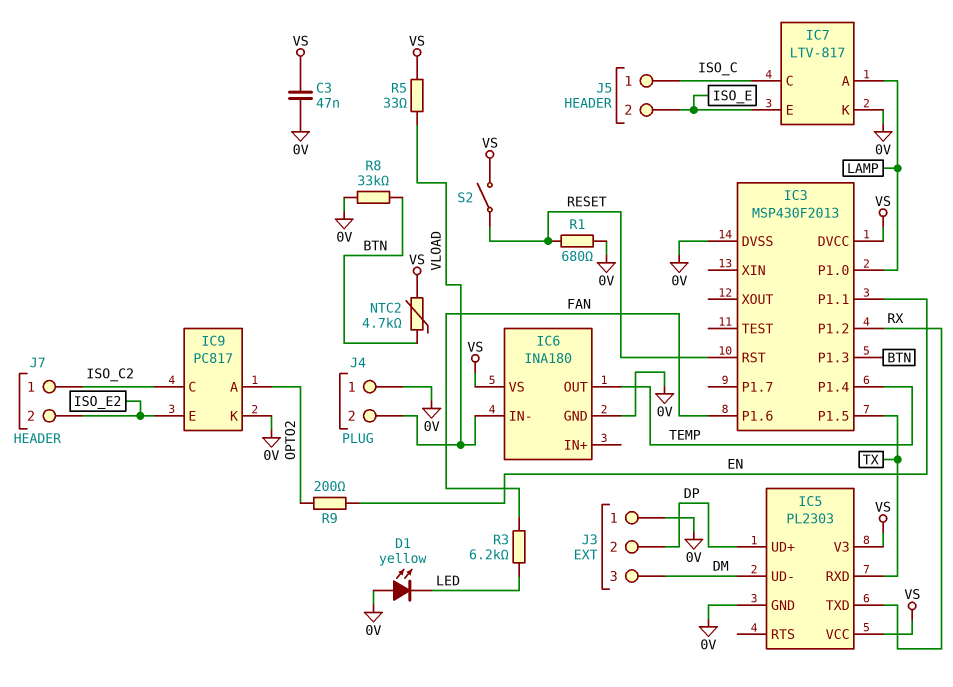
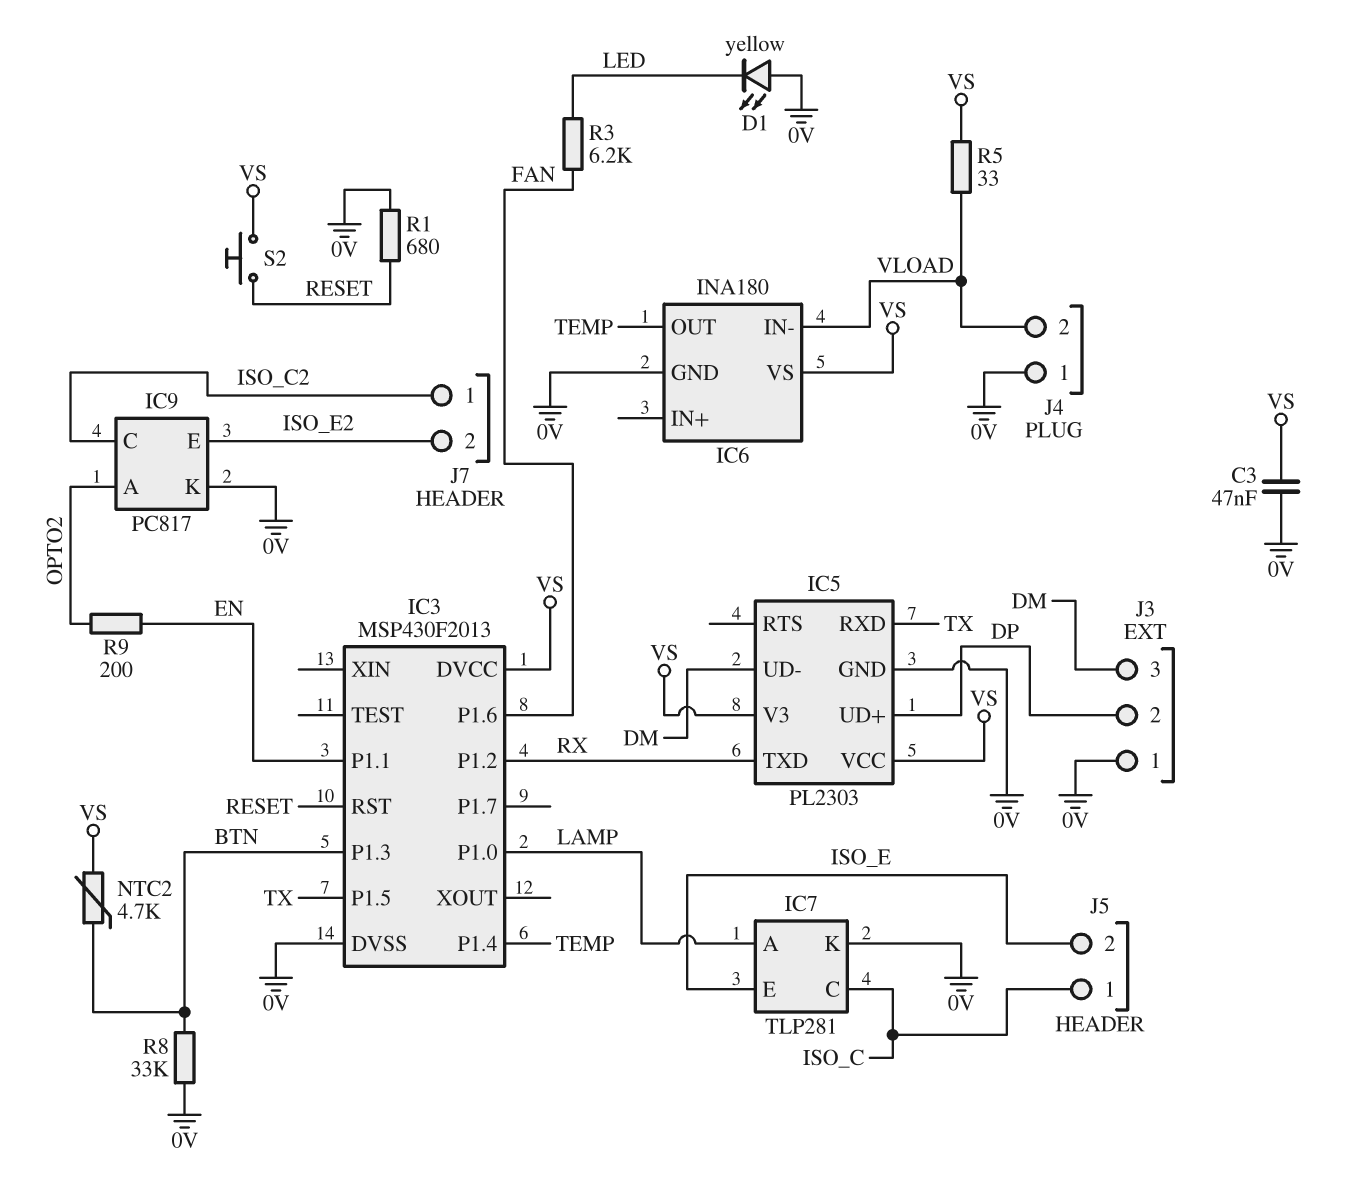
IC7: LTV-817 -> TLP281
S2: switch (RESET, VS) -> button (RESET, VS)

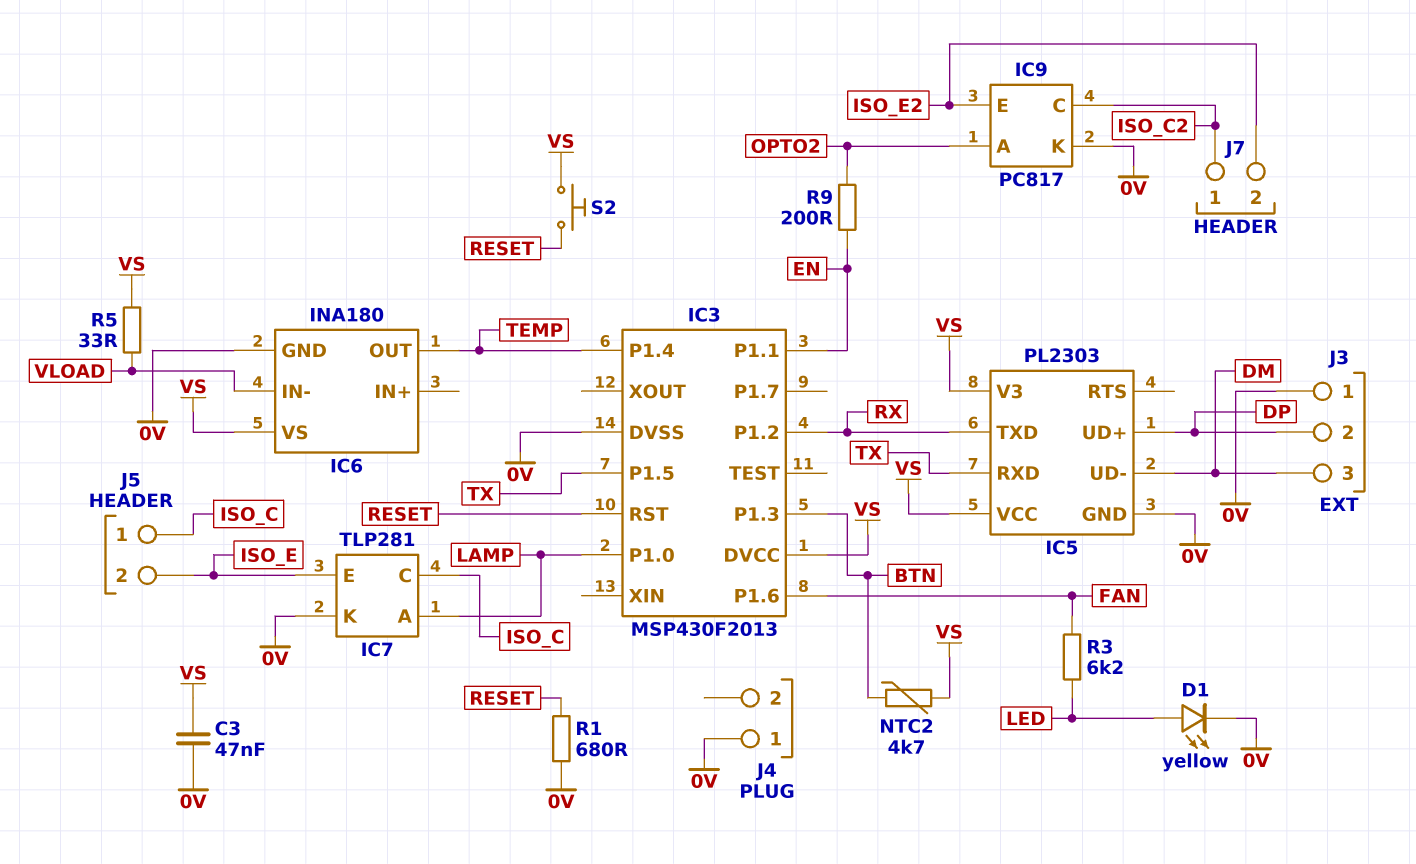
D1: LED yellow (A 0V, K LED) -> LED yellow (A LED, K 0V)
J4 pin 2: VLOAD -> none
R8: 33k (0V, BTN) -> none

